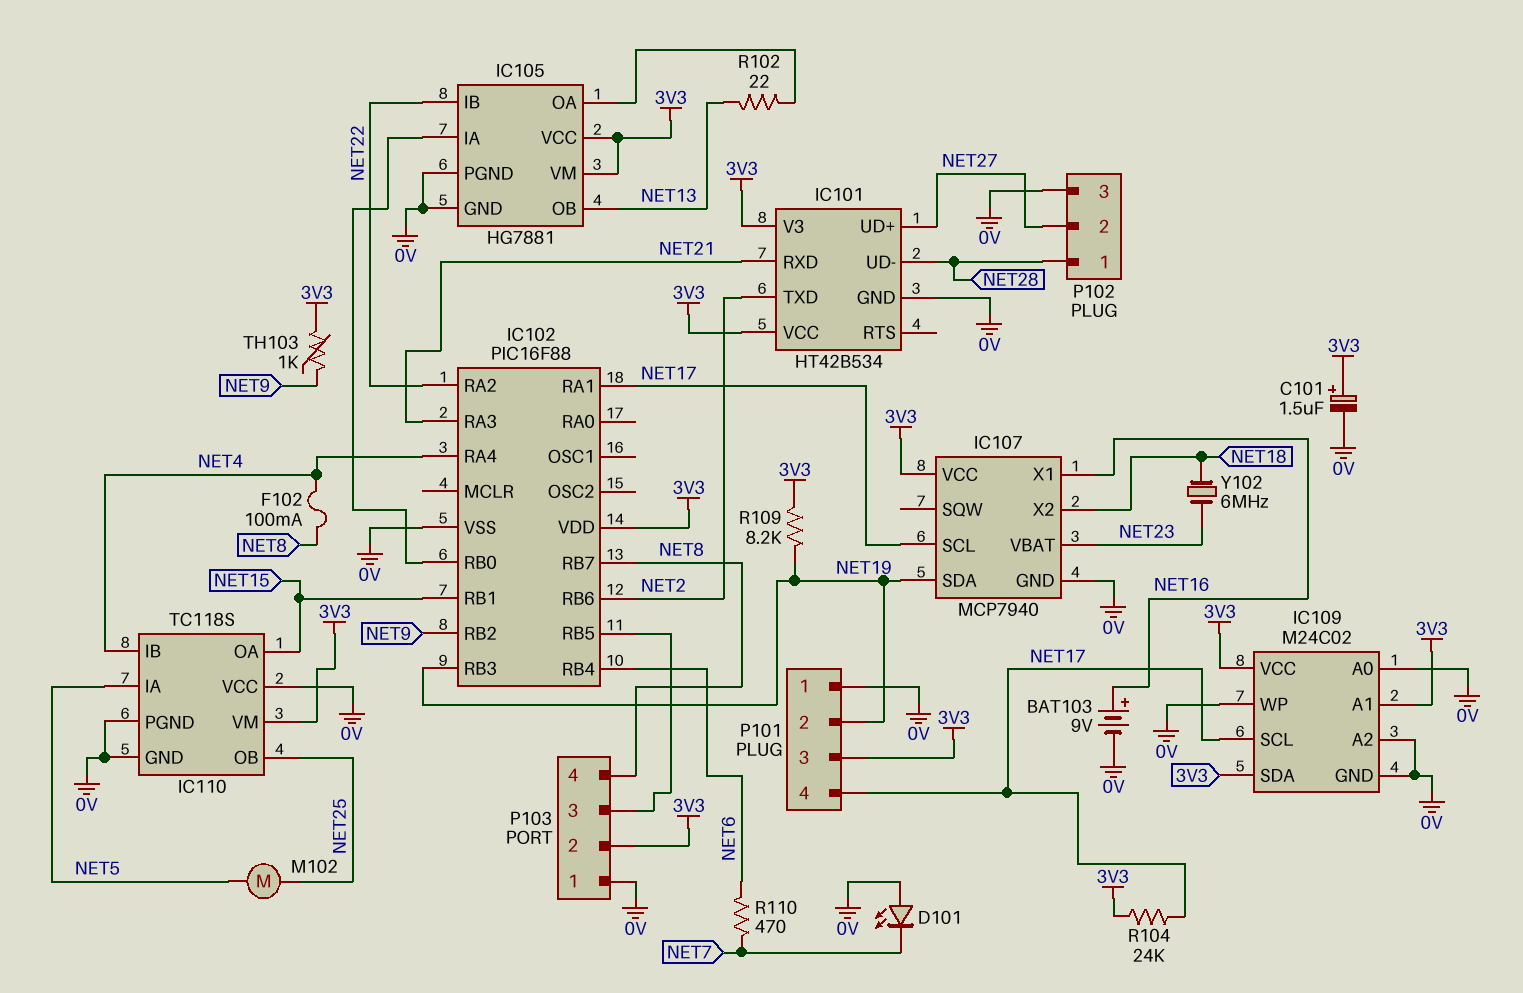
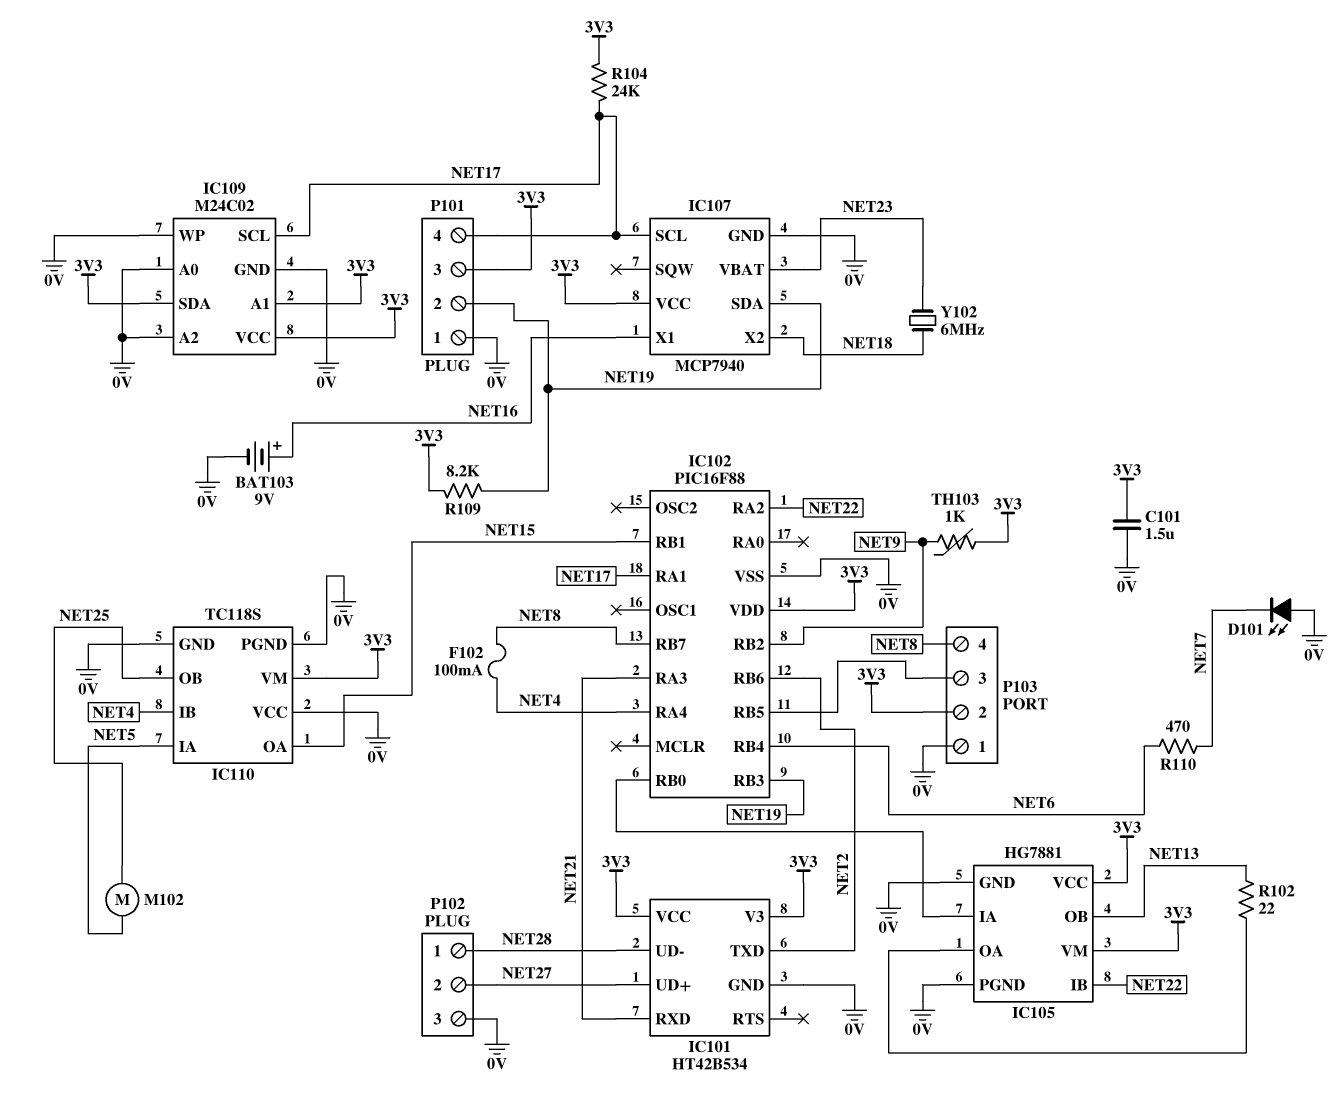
C101: 1.5uF (plus 3V3, minus 0V) -> 1.5uF (0V, 3V3)

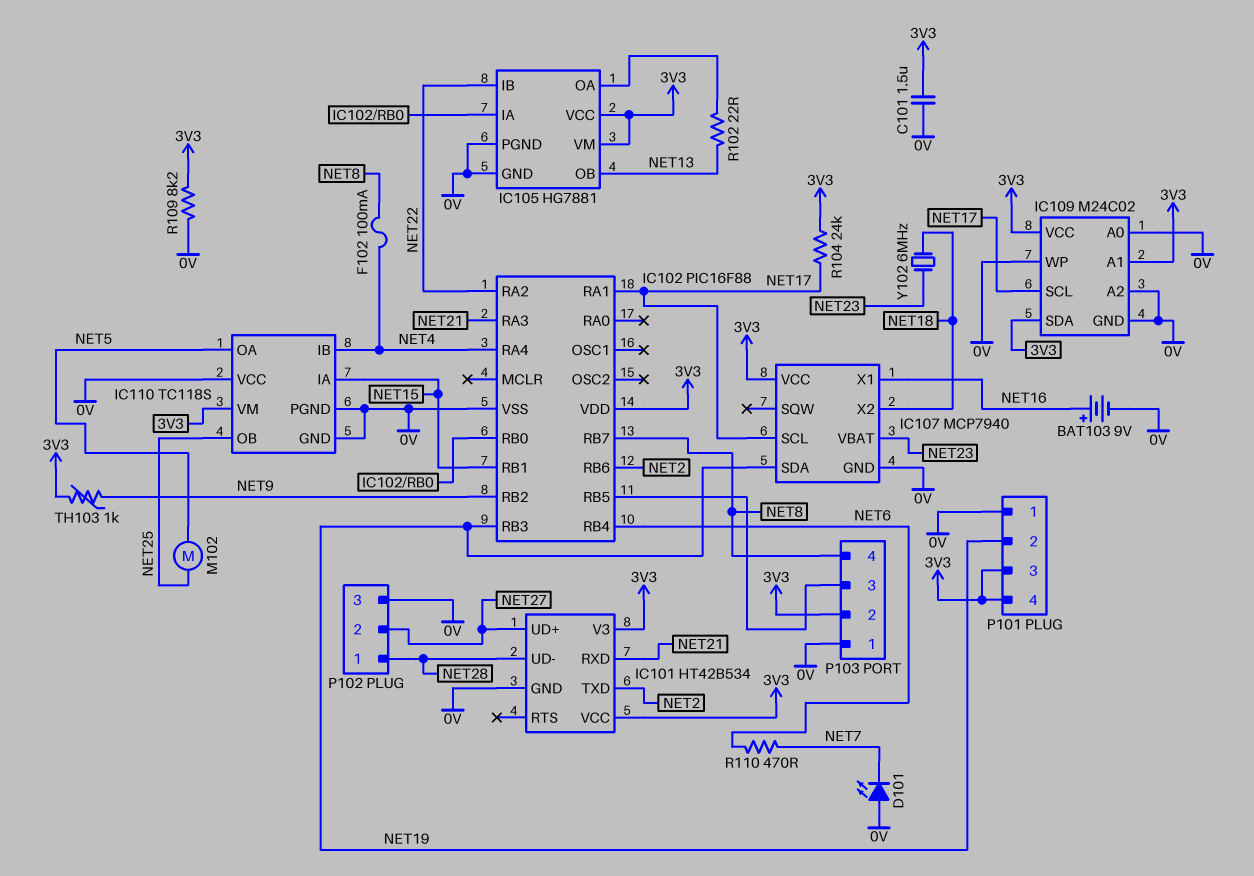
IC110 pin IA: NET5 -> NET15
IC110 pin OA: NET15 -> NET5
P101 pin 4: NET17 -> 3V3
R109: 8.2k (3V3, NET19) -> 8.2k (0V, 3V3)

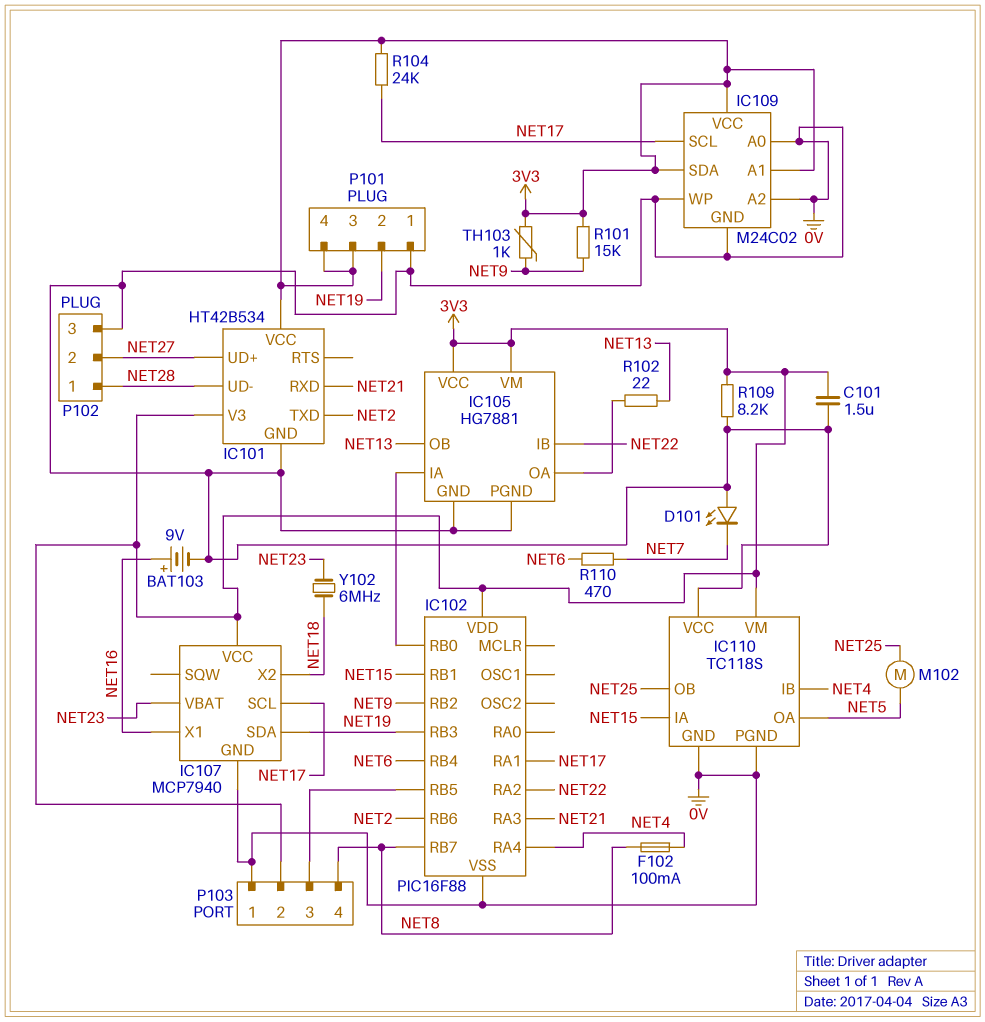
R101: none -> 15k (3V3, NET9)

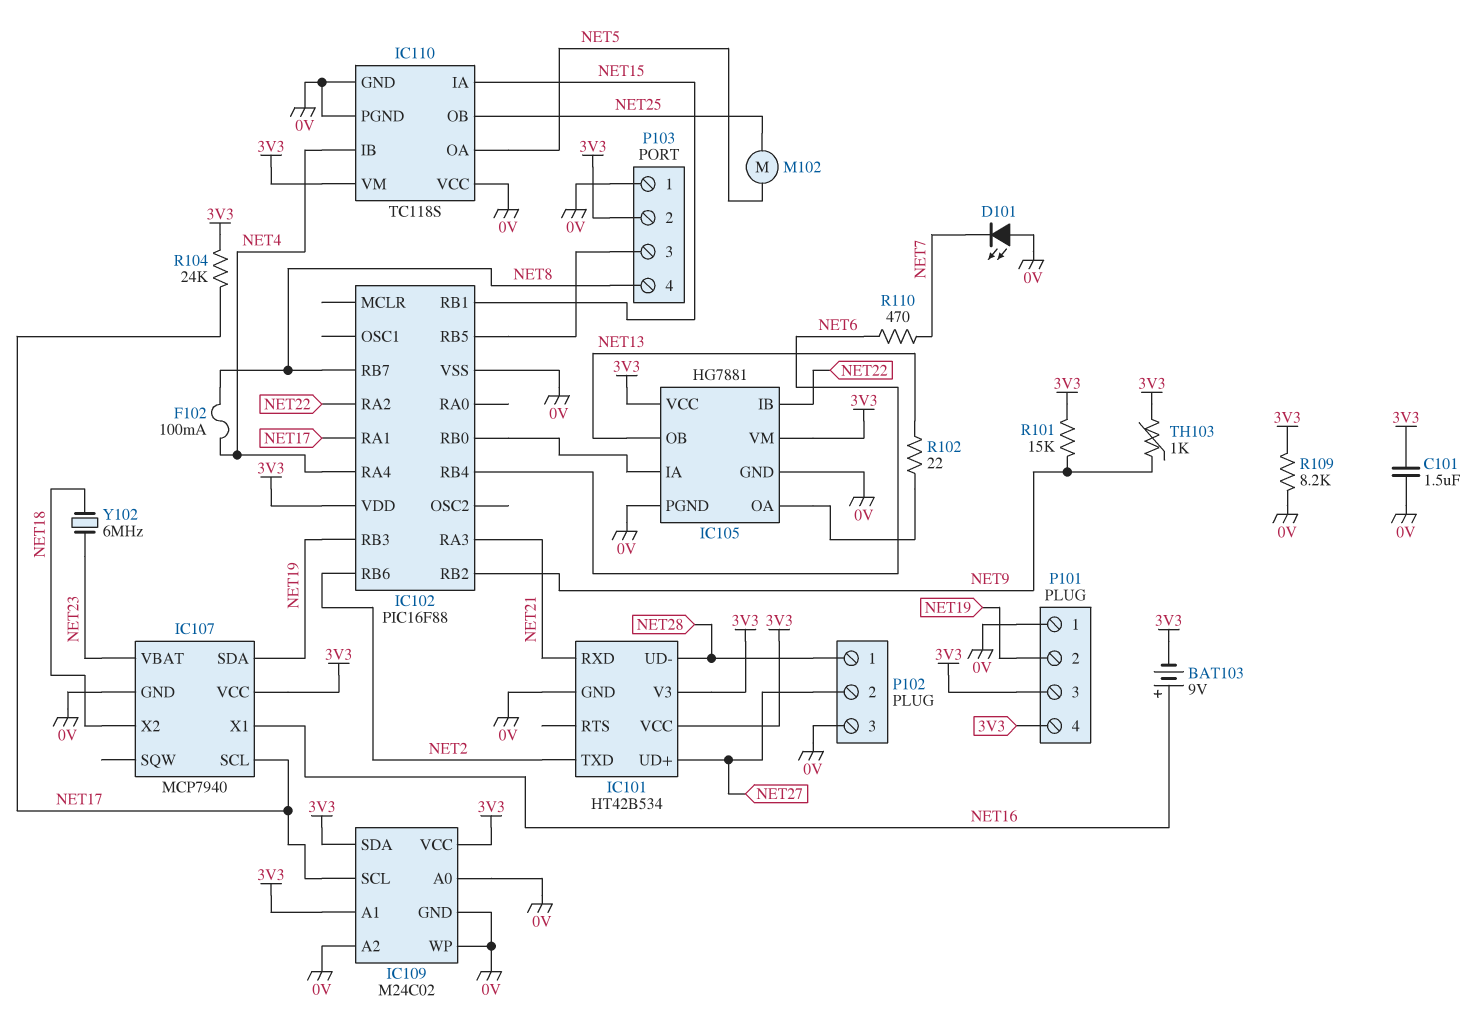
BAT103: 9V (plus NET16, minus 0V) -> 9V (plus NET16, minus 3V3)

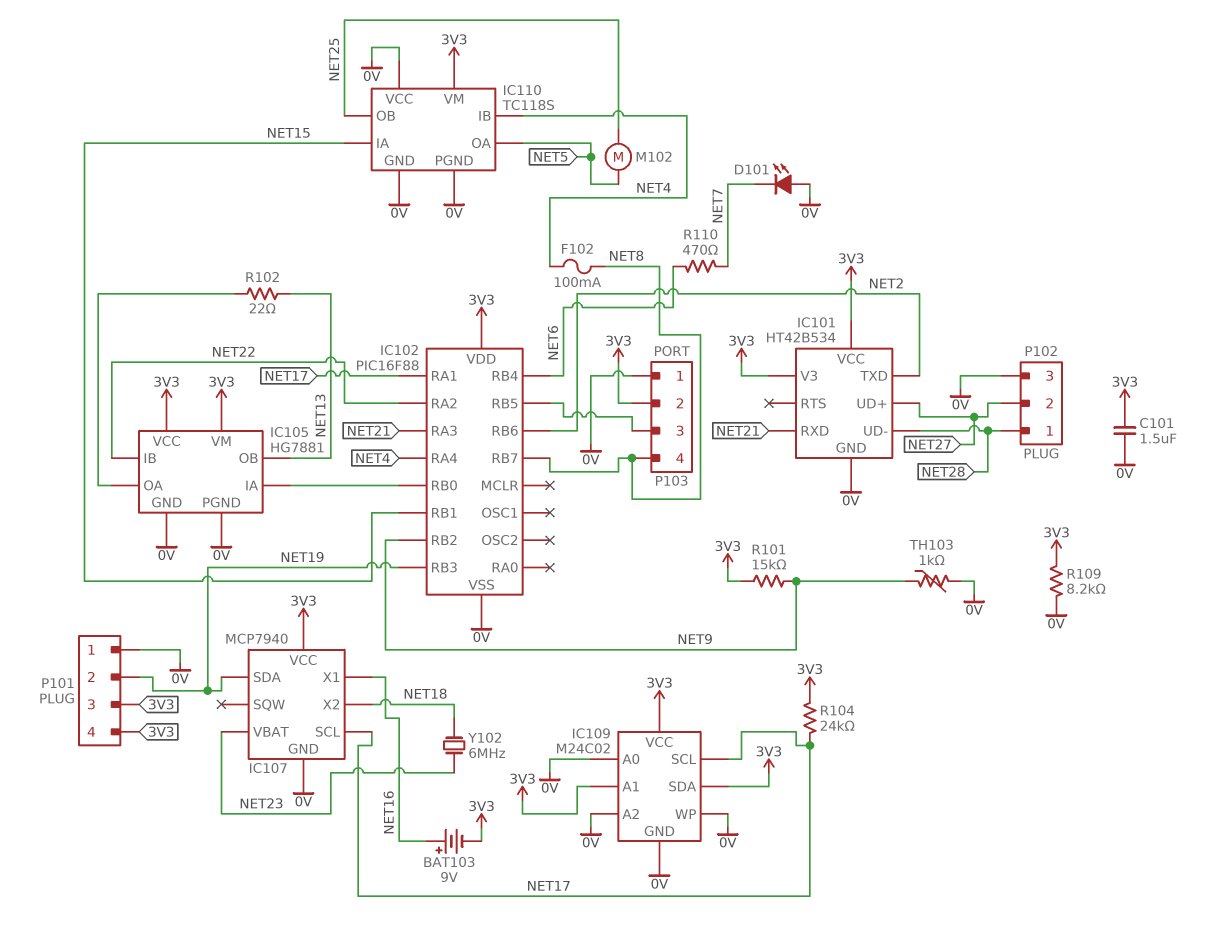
TH103: 1k (3V3, NET9) -> 1k (0V, NET9)

